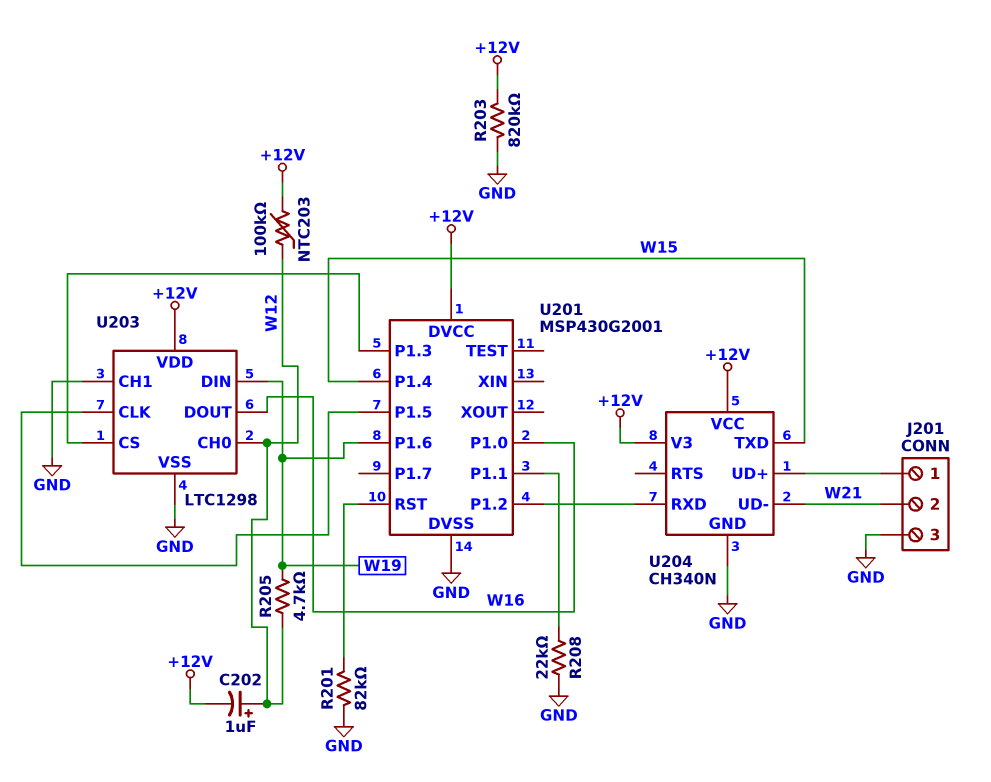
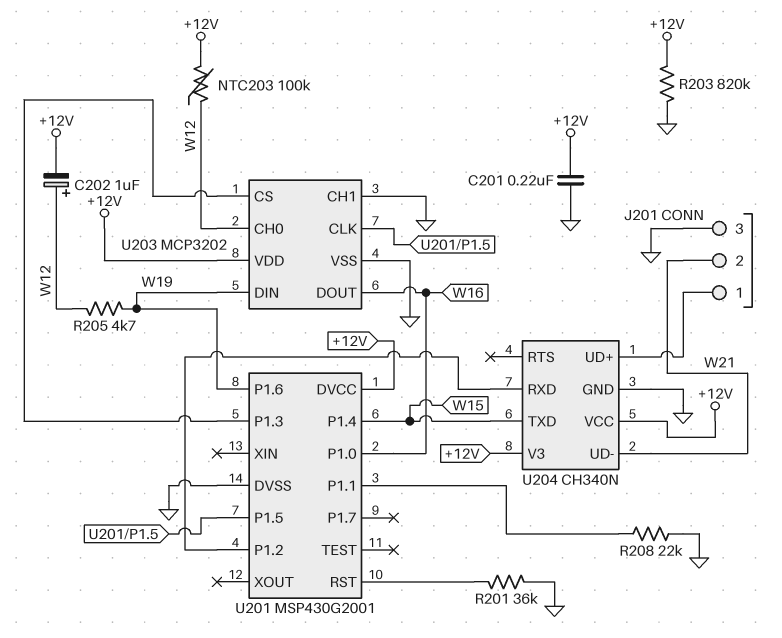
C201: none -> 220nF (+12V, GND)
R201: 82k (GND, U201/RST) -> 36k (GND, U201/RST)
U203: LTC1298 -> MCP3202

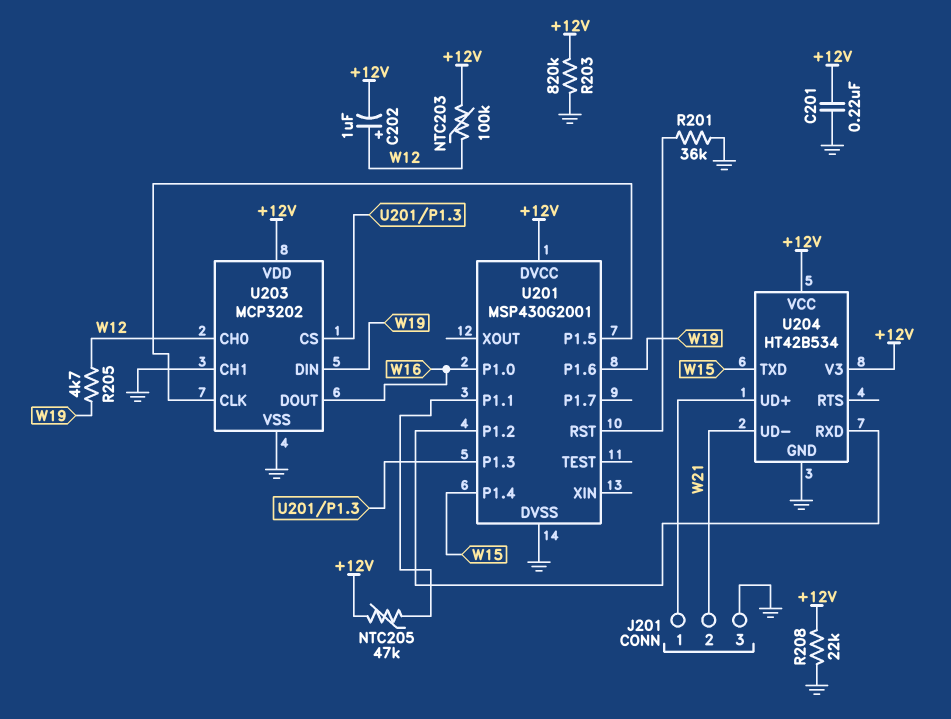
NTC205: none -> 47k (+12V, U201/P1.1)
R208: 22k (GND, U201/P1.1) -> 22k (+12V, GND)
U204: CH340N -> HT42B534

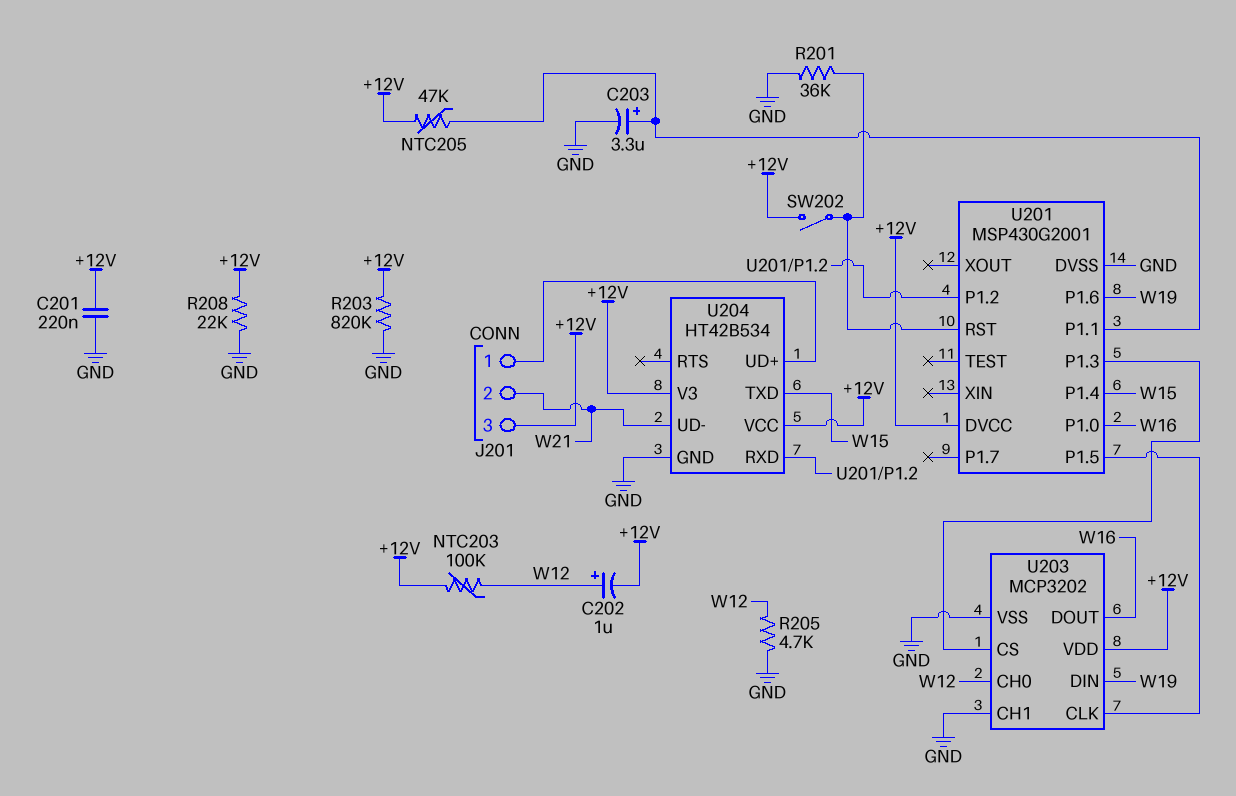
C203: none -> 3.3uF (plus U201/P1.1, minus GND)
J201 pin 3: GND -> +12V
R205: 4.7k (W12, W19) -> 4.7k (GND, W12)
SW202: none -> switch (+12V, U201/RST)

